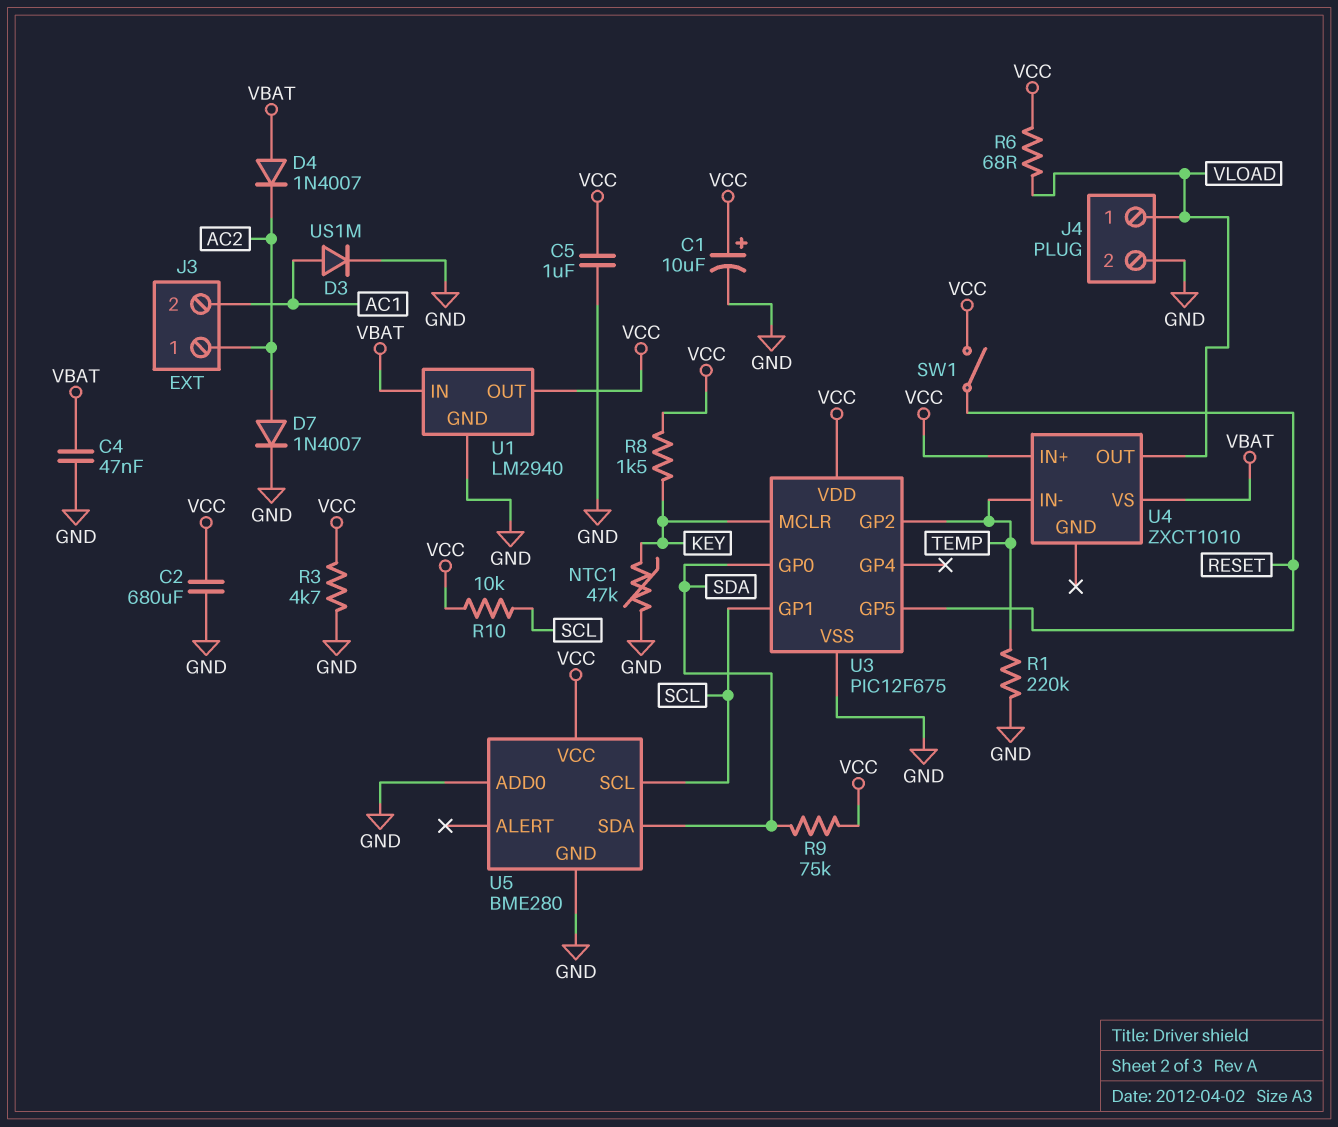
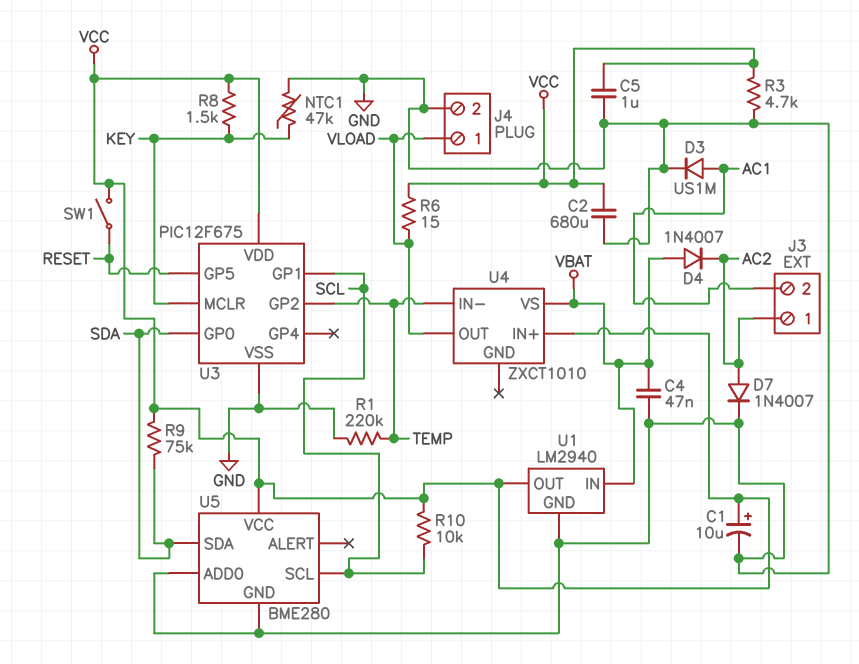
R6: 68 (VCC, VLOAD) -> 15 (VCC, VLOAD)

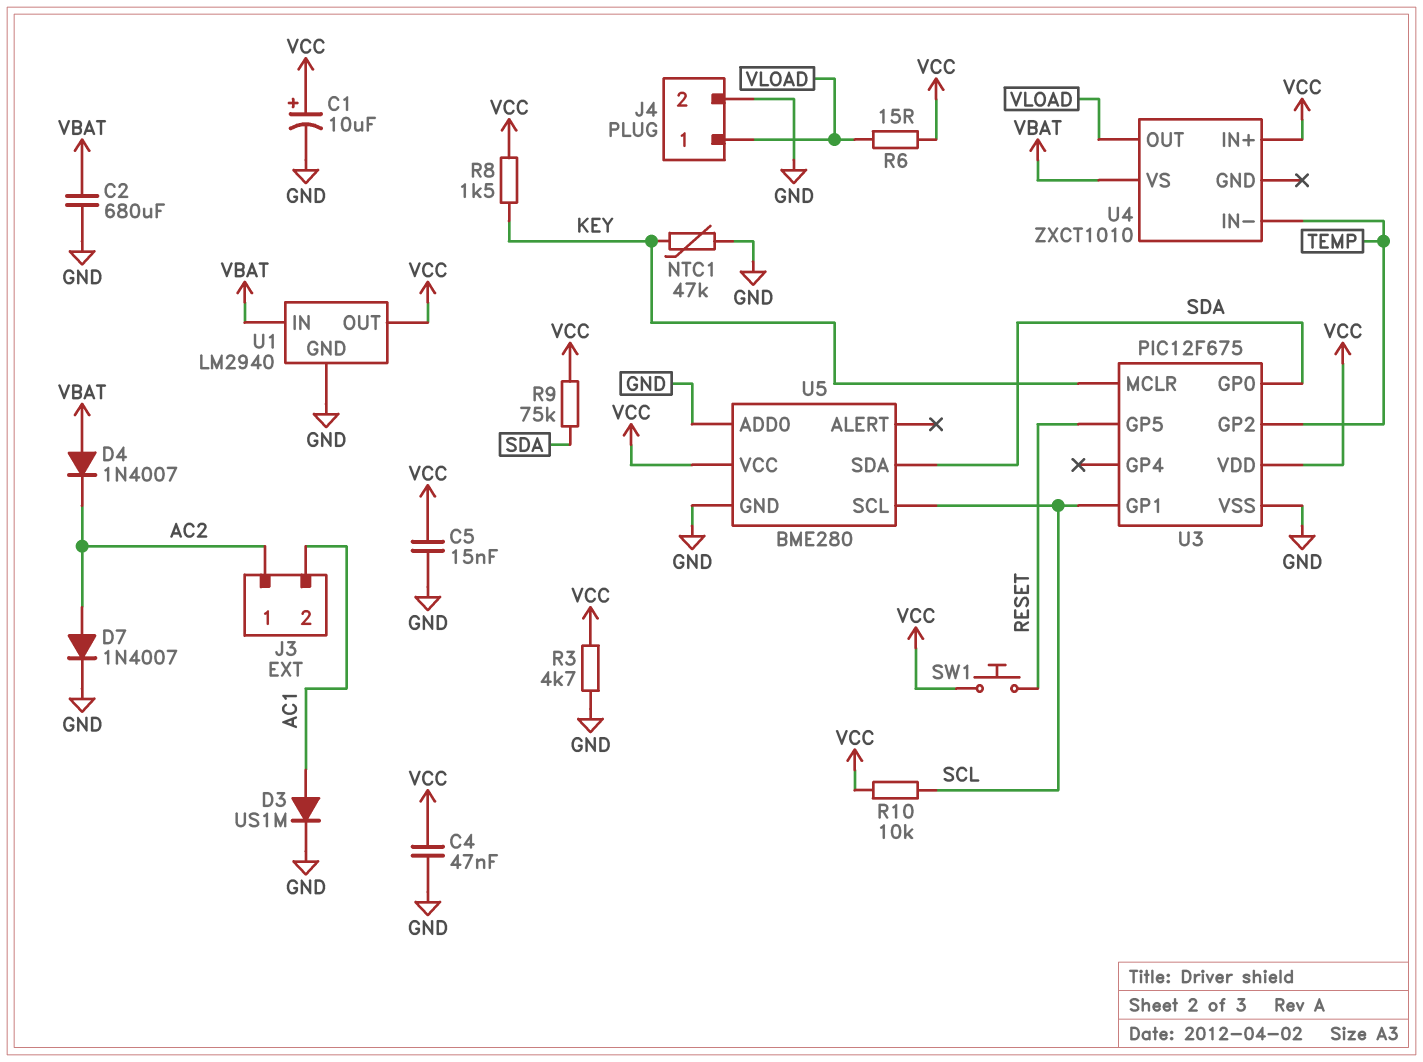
C2: 680uF (GND, VCC) -> 680uF (GND, VBAT)
C4: 47nF (GND, VBAT) -> 47nF (GND, VCC)
C5: 1uF (GND, VCC) -> 15nF (GND, VCC)
R1: 220k (GND, TEMP) -> none
SW1: switch (RESET, VCC) -> button (RESET, VCC)

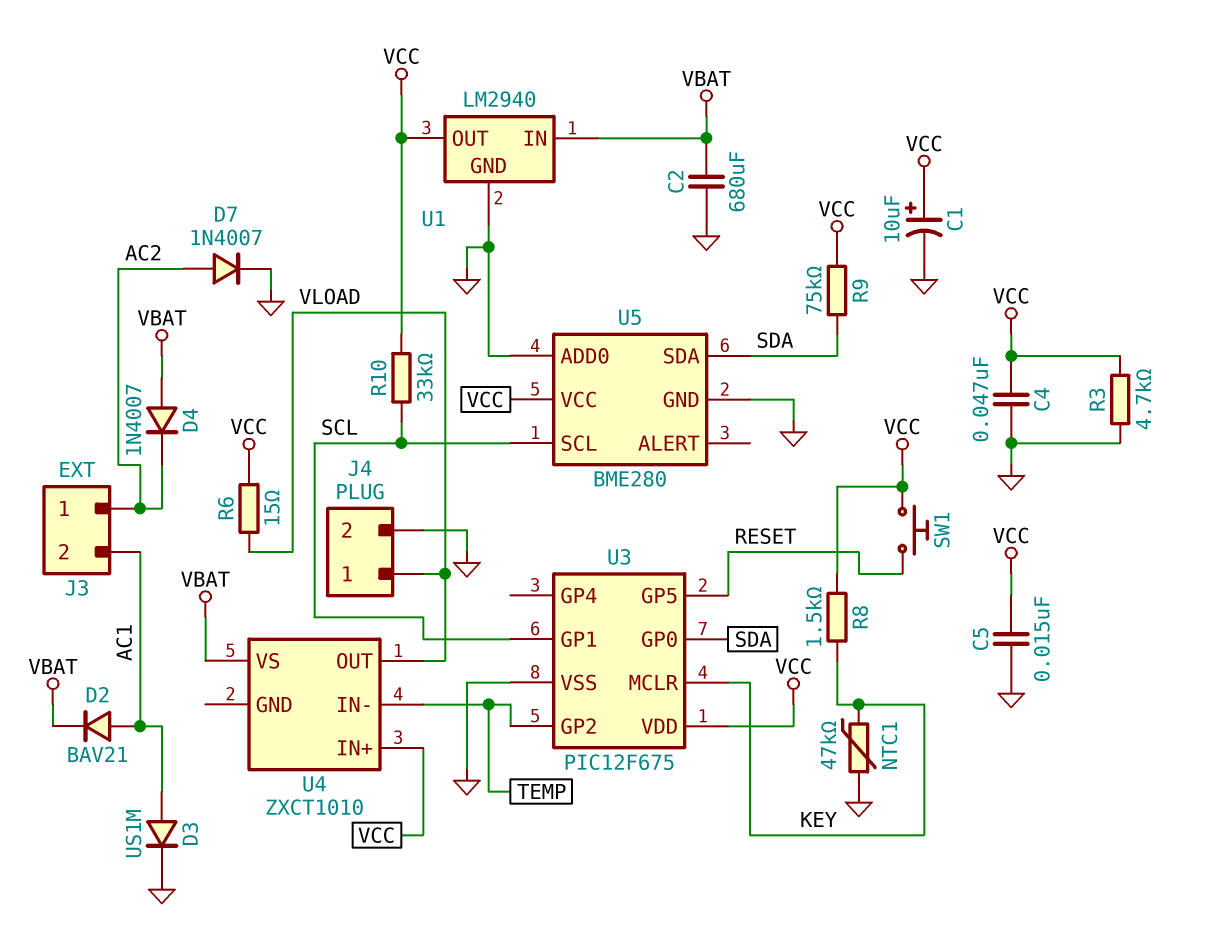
D2: none -> diode BAV21 (A AC1, K VBAT)
R10: 10k (SCL, VCC) -> 33k (SCL, VCC)

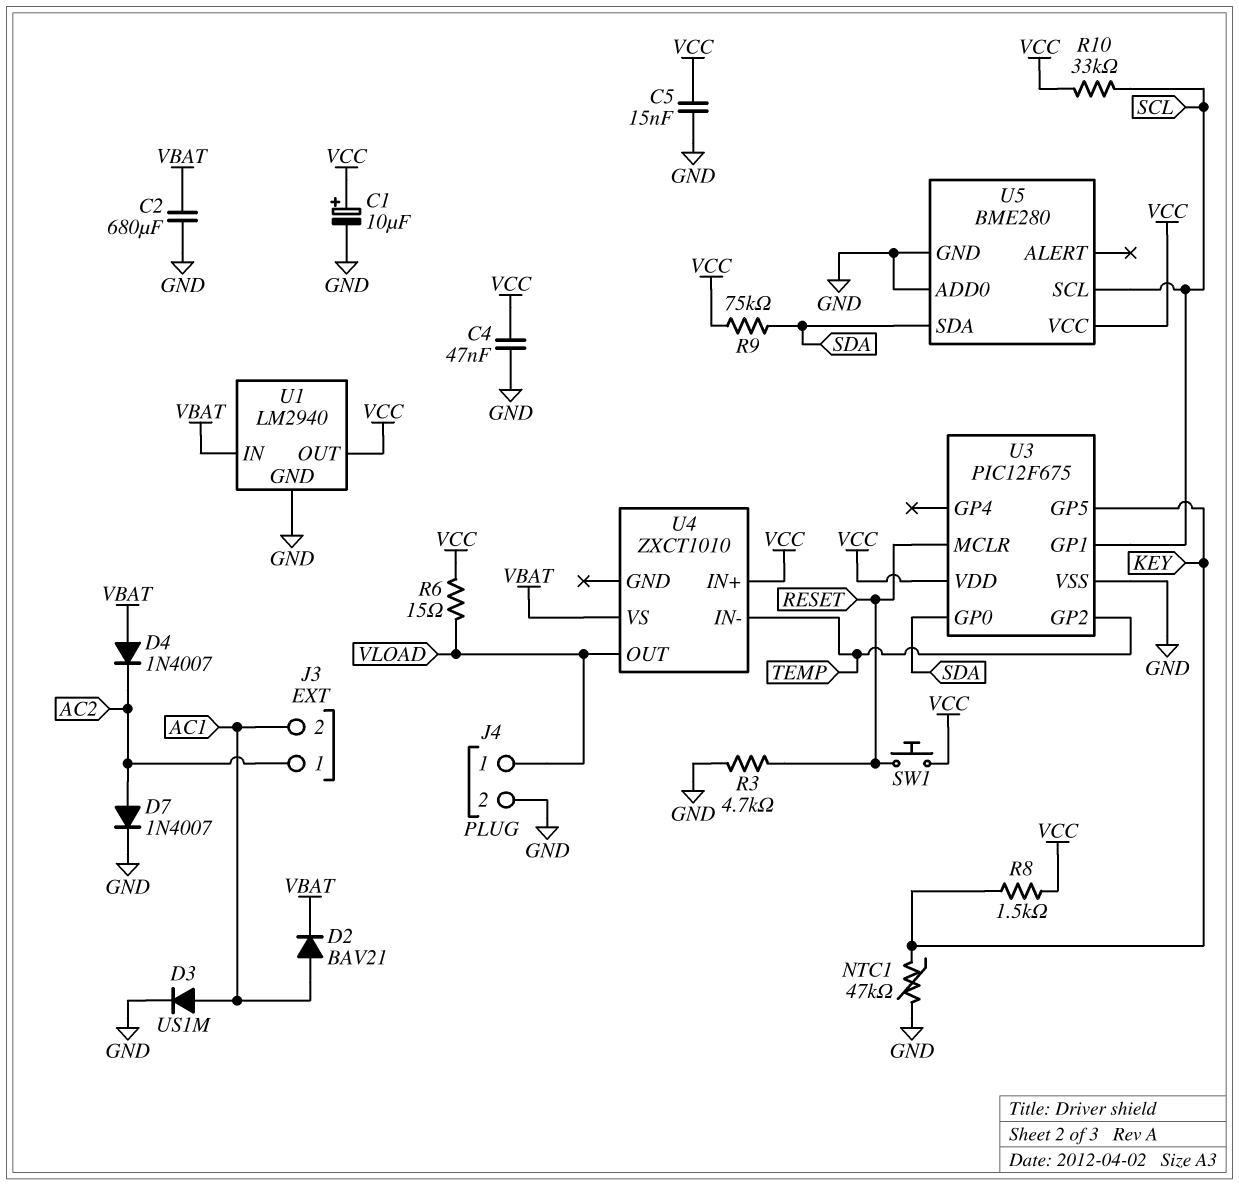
R3: 4.7k (GND, VCC) -> 4.7k (GND, RESET)
U3 pin GP5: RESET -> KEY
U3 pin MCLR: KEY -> RESET

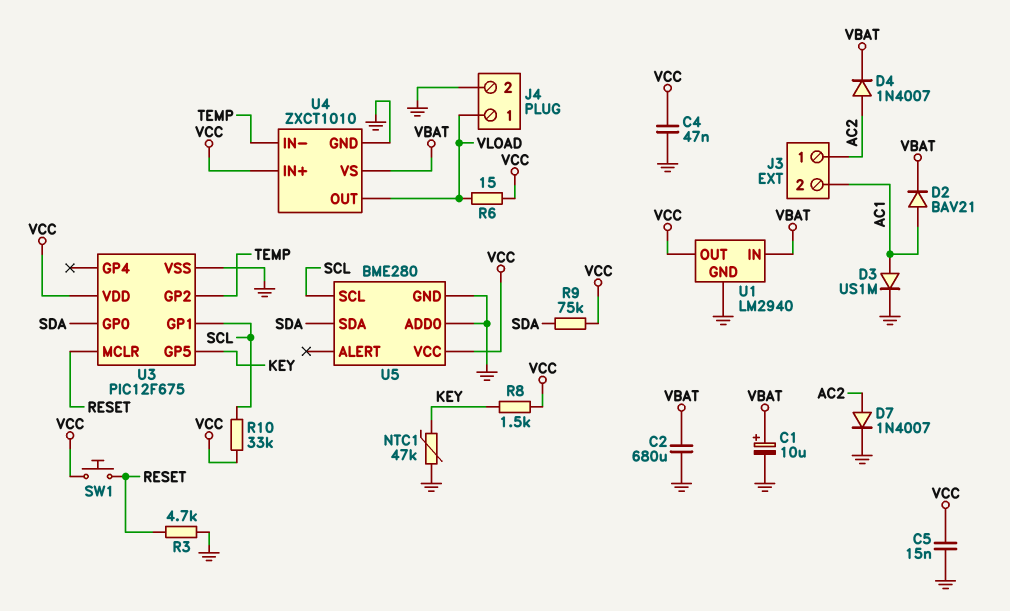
C1: 10uF (plus VCC, minus GND) -> 10uF (plus VBAT, minus GND)
D4: diode 1N4007 (A VBAT, K AC2) -> diode 1N4007 (A AC2, K VBAT)
U4 pin GND: none -> GND

